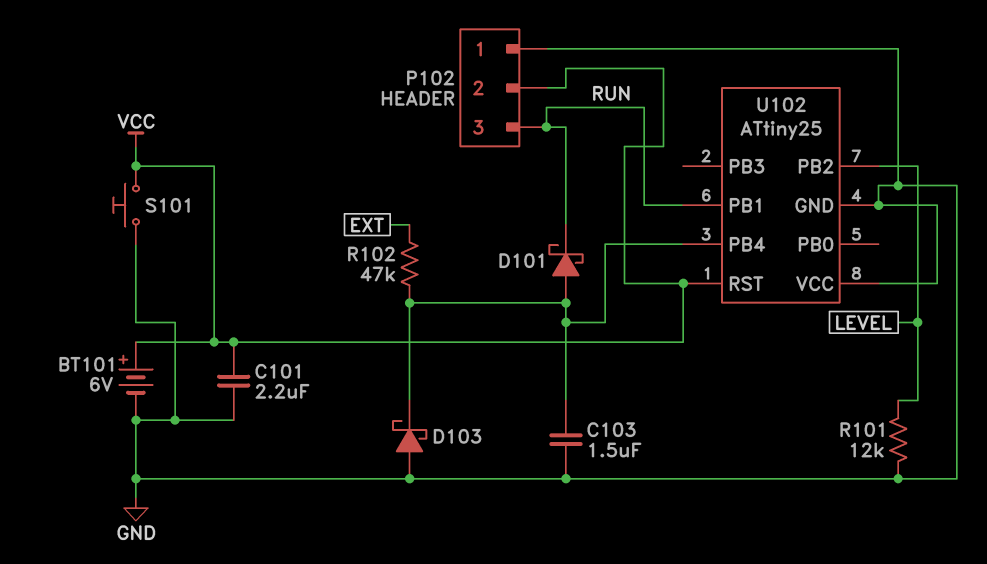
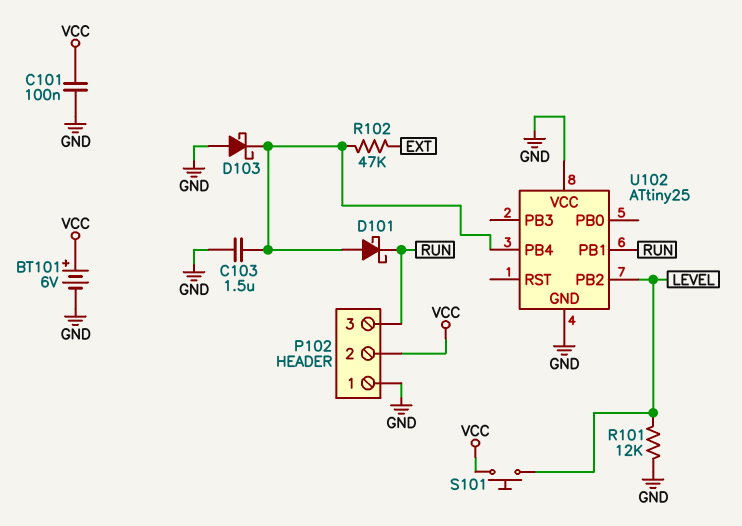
C101: 2.2uF (GND, VCC) -> 100nF (GND, VCC)
S101: button (GND, VCC) -> button (LEVEL, VCC)
U102 pin RST: VCC -> none

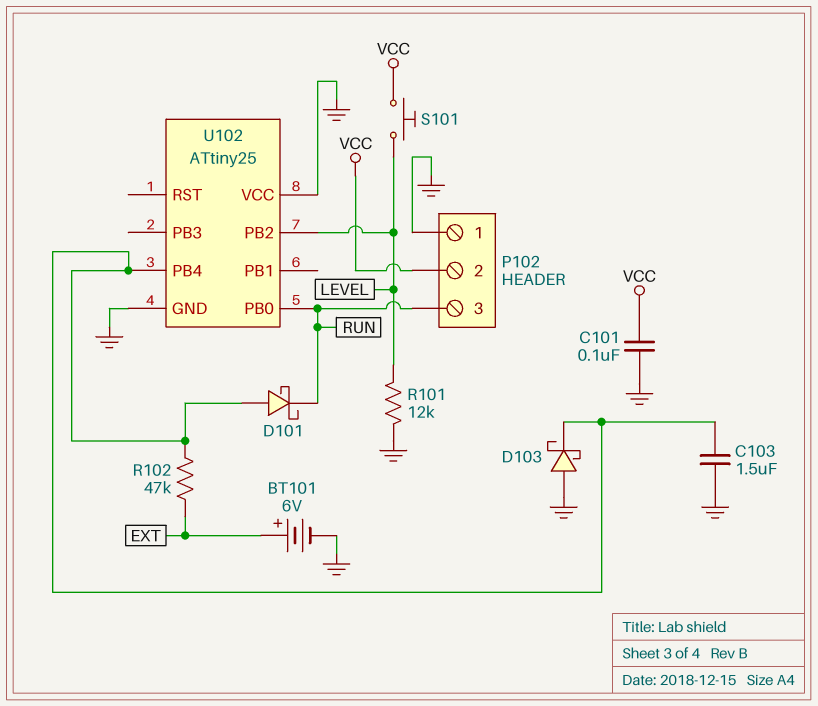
BT101: 6V (plus VCC, minus GND) -> 6V (plus EXT, minus GND)
U102 pin PB0: none -> RUN
U102 pin PB1: RUN -> none

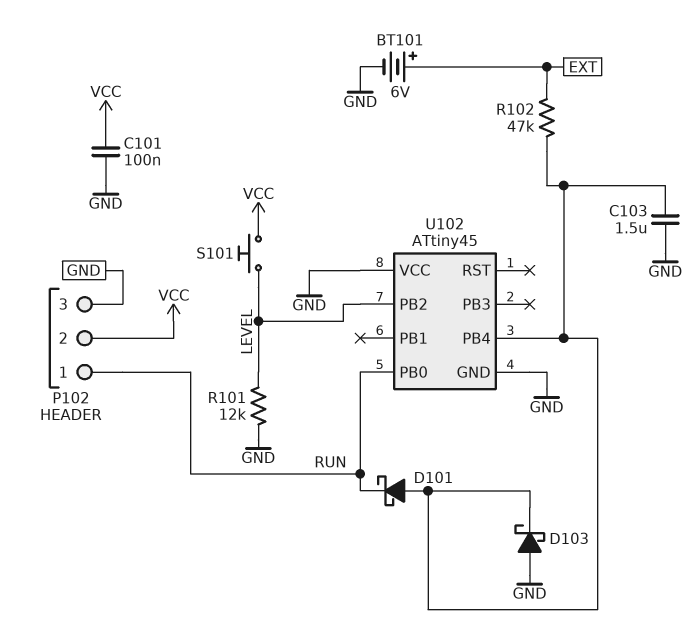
P102 pin 1: GND -> RUN
P102 pin 3: RUN -> GND
U102: ATtiny25 -> ATtiny45

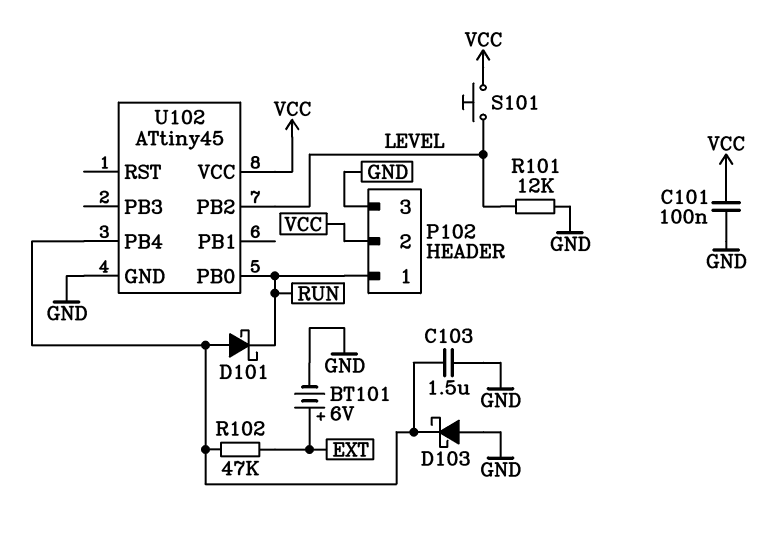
U102 pin VCC: GND -> VCC

